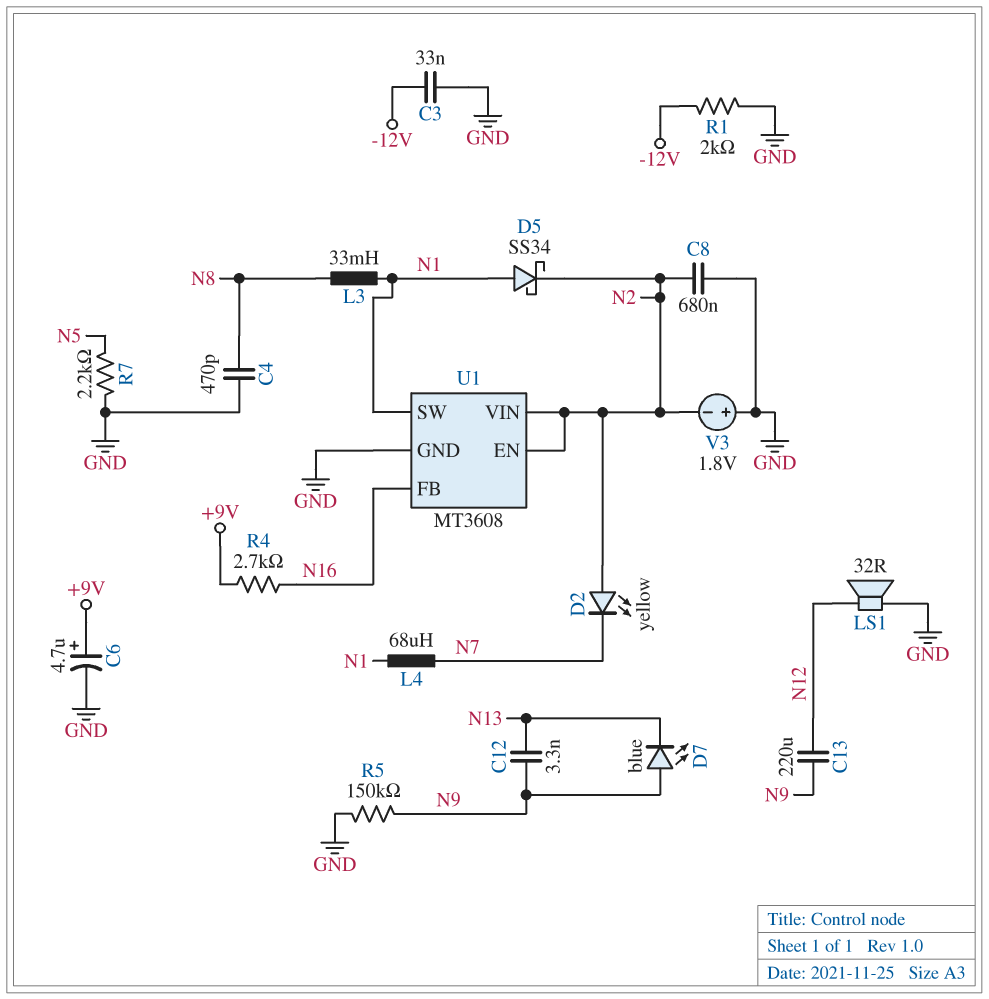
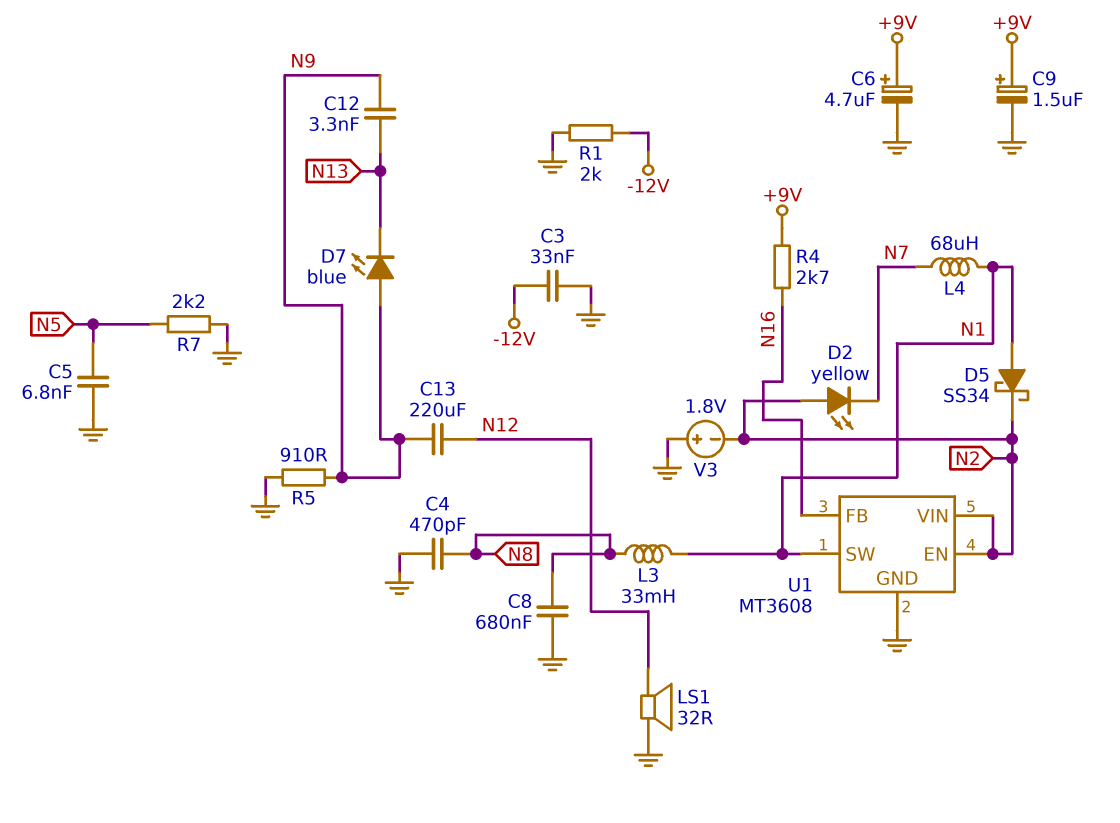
C5: none -> 6.8nF (GND, N5)
C8: 680nF (GND, N2) -> 680nF (GND, N8)
C9: none -> 1.5uF (plus +9V, minus GND)
R5: 150k (GND, N9) -> 910 (GND, N9)

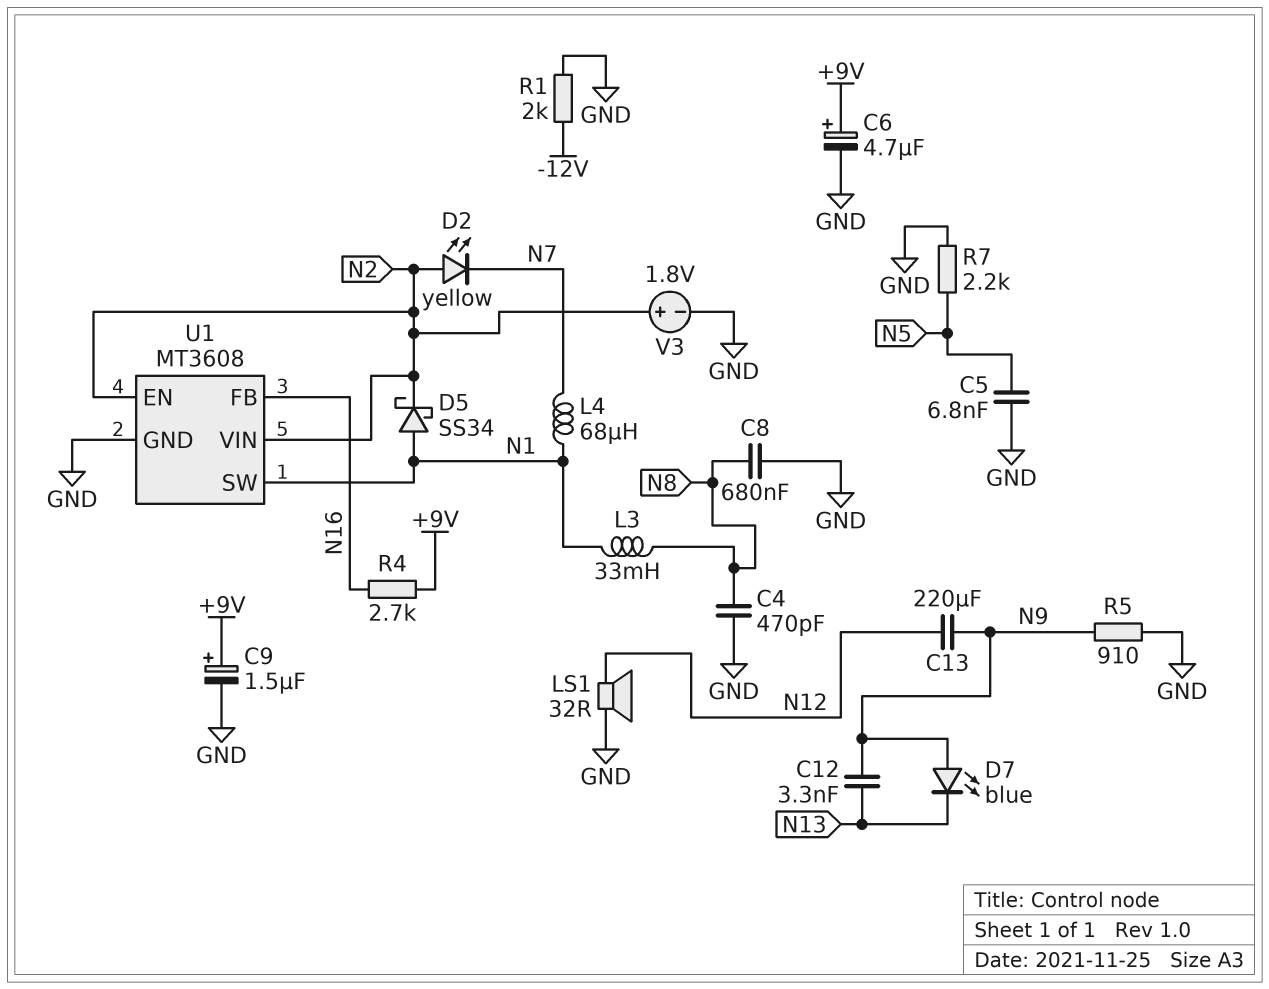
C3: 33nF (-12V, GND) -> none
V3: 1.8V (plus GND, minus N2) -> 1.8V (plus N2, minus GND)

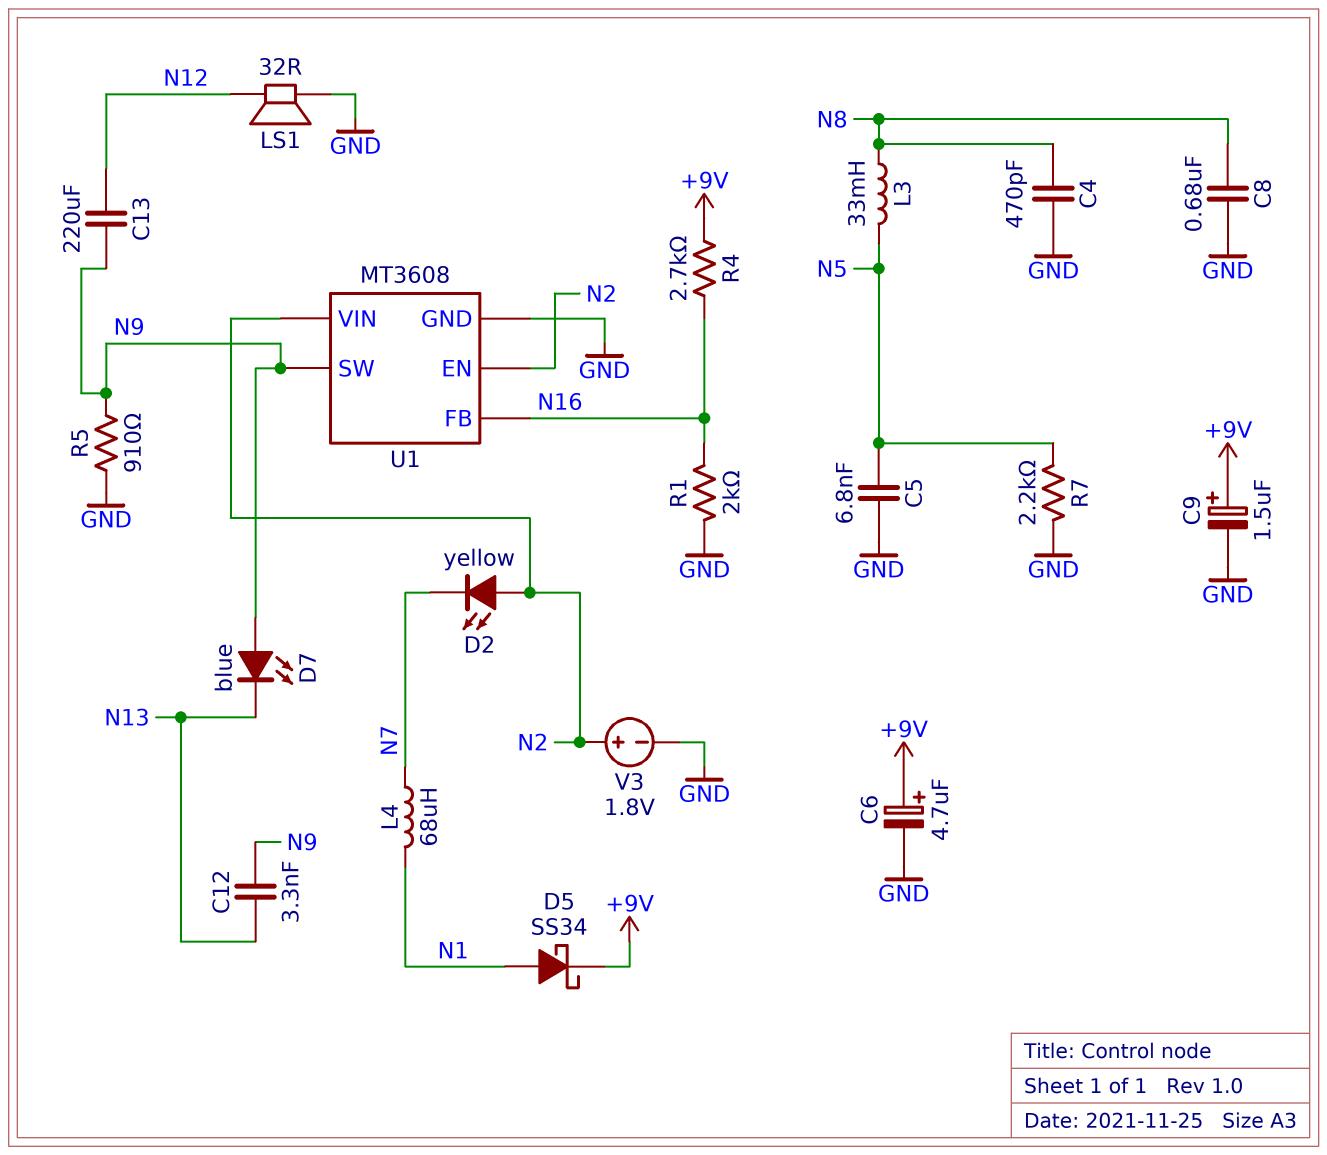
D5: schottky SS34 (A N1, K N2) -> schottky SS34 (A N1, K +9V)
L3: 33mH (N1, N8) -> 33mH (N5, N8)
R1: 2k (-12V, GND) -> 2k (GND, N16)
U1 pin SW: N1 -> N9

